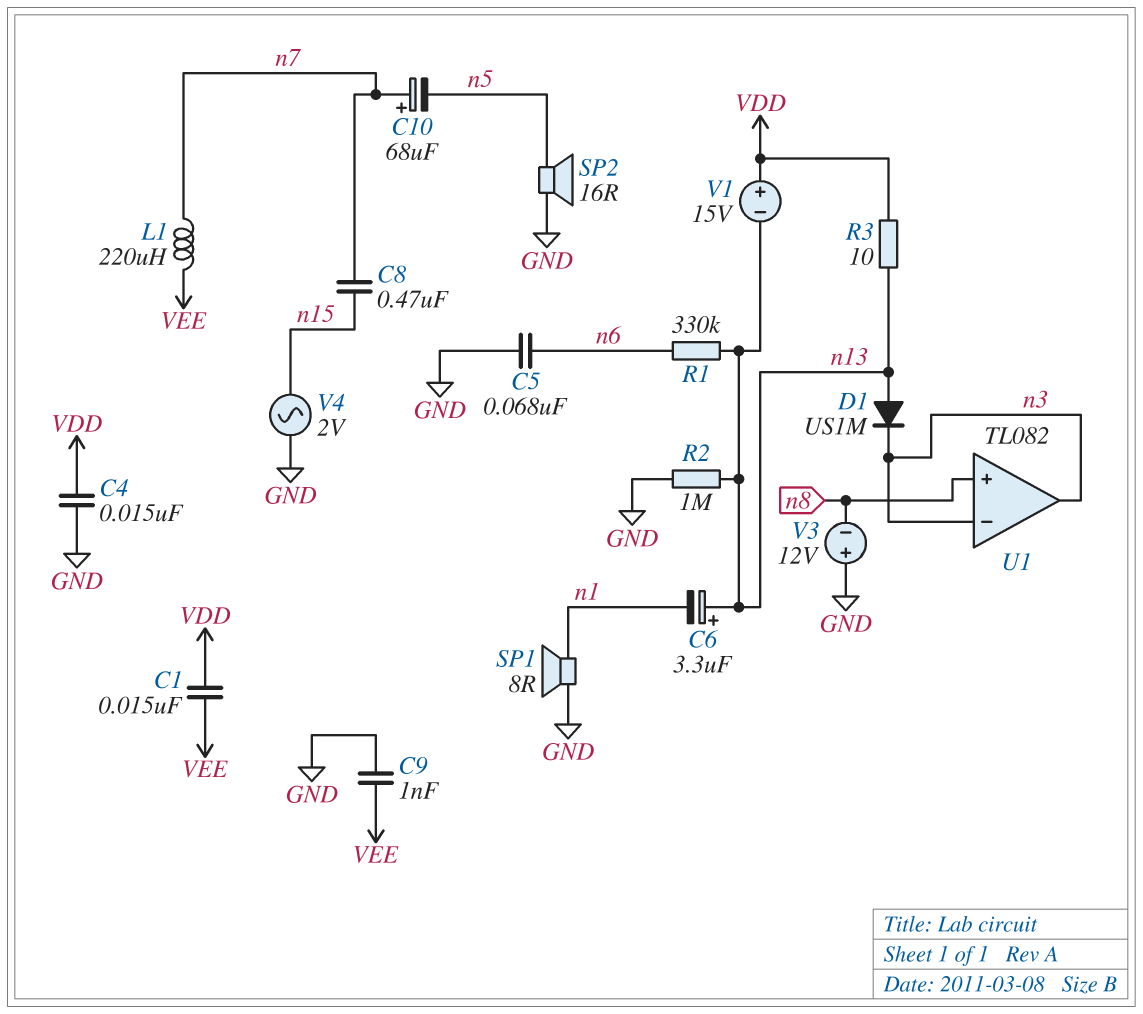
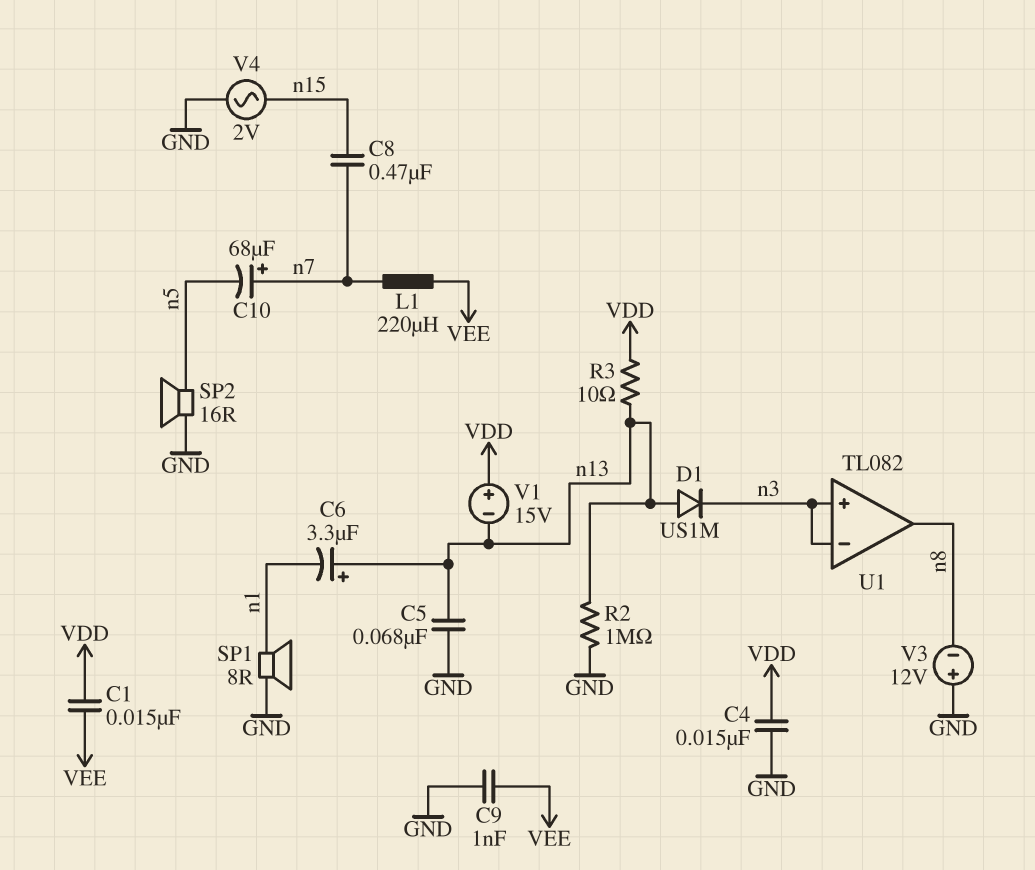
C5: 68nF (GND, n6) -> 68nF (GND, n13)
R1: 330k (n6, n13) -> none
U1 pin in+: n8 -> n3
U1 pin out: n3 -> n8

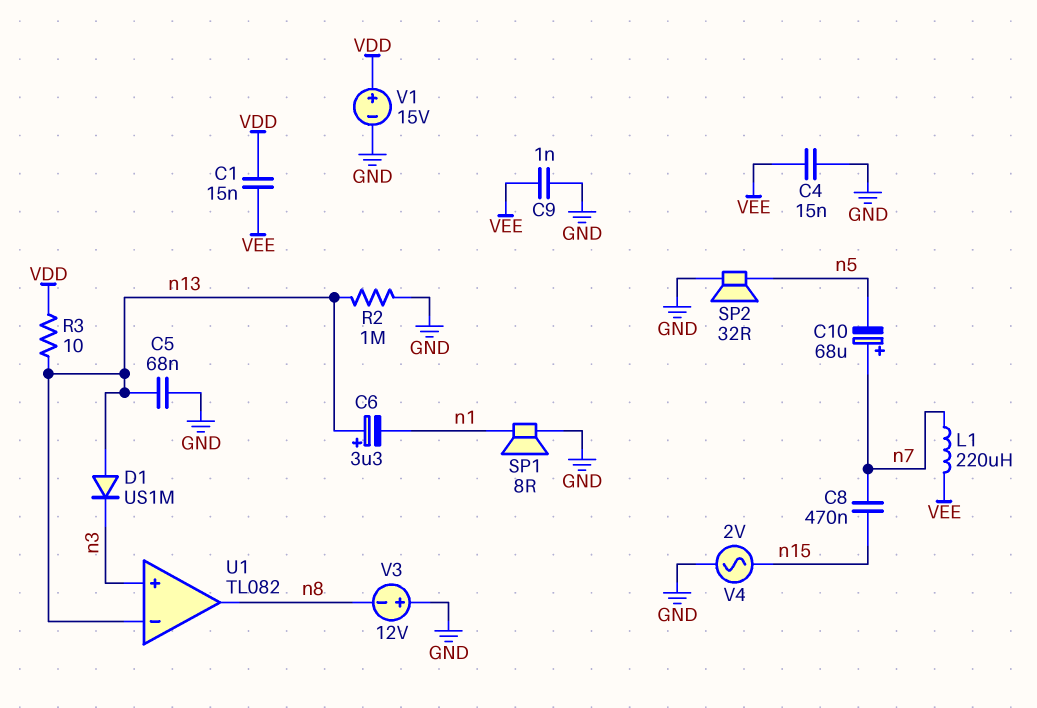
C4: 15nF (GND, VDD) -> 15nF (GND, VEE)
SP2: speaker 16R (GND, n5) -> speaker 32R (GND, n5)
U1 pin in-: n3 -> n13
V1: 15V (plus VDD, minus n13) -> 15V (plus VDD, minus GND)

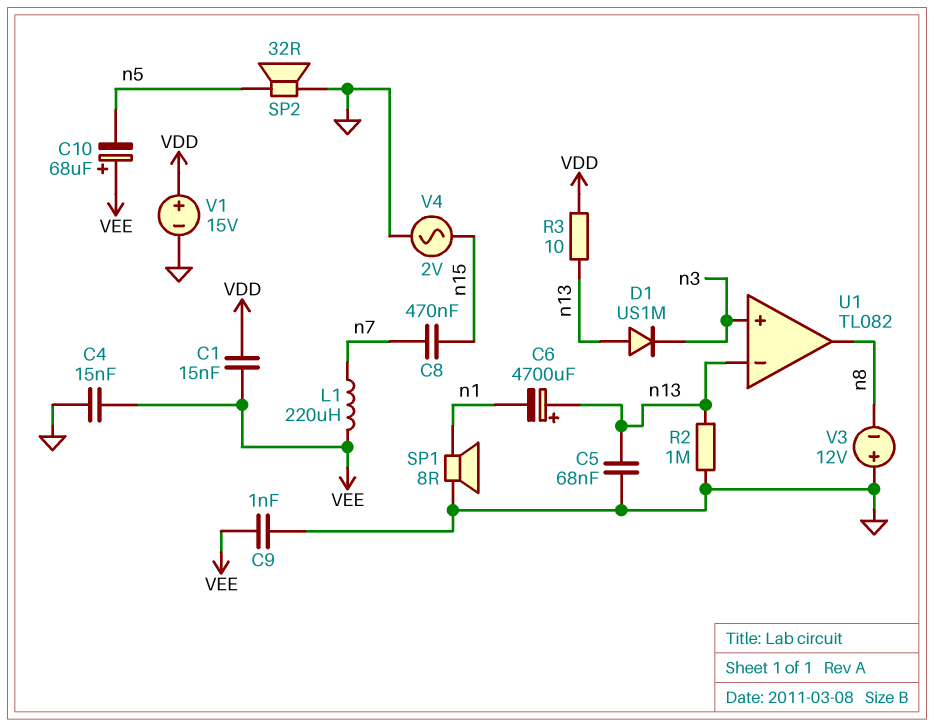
C6: 3.3uF (plus n13, minus n1) -> 4700uF (plus n13, minus n1)
C10: 68uF (plus n7, minus n5) -> 68uF (plus VEE, minus n5)

